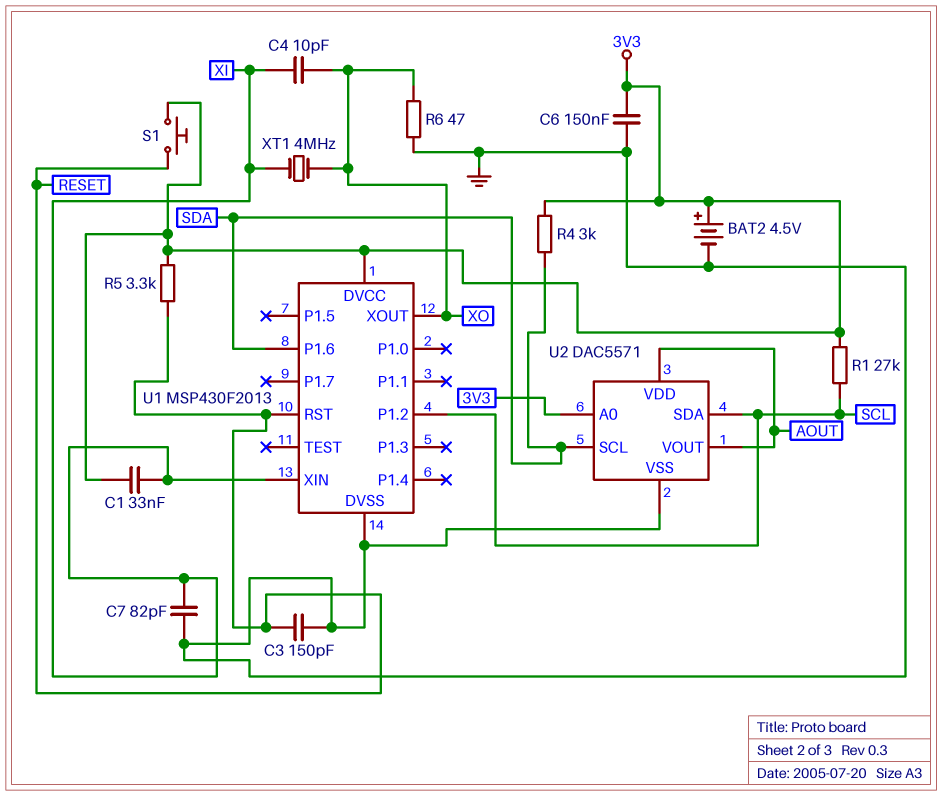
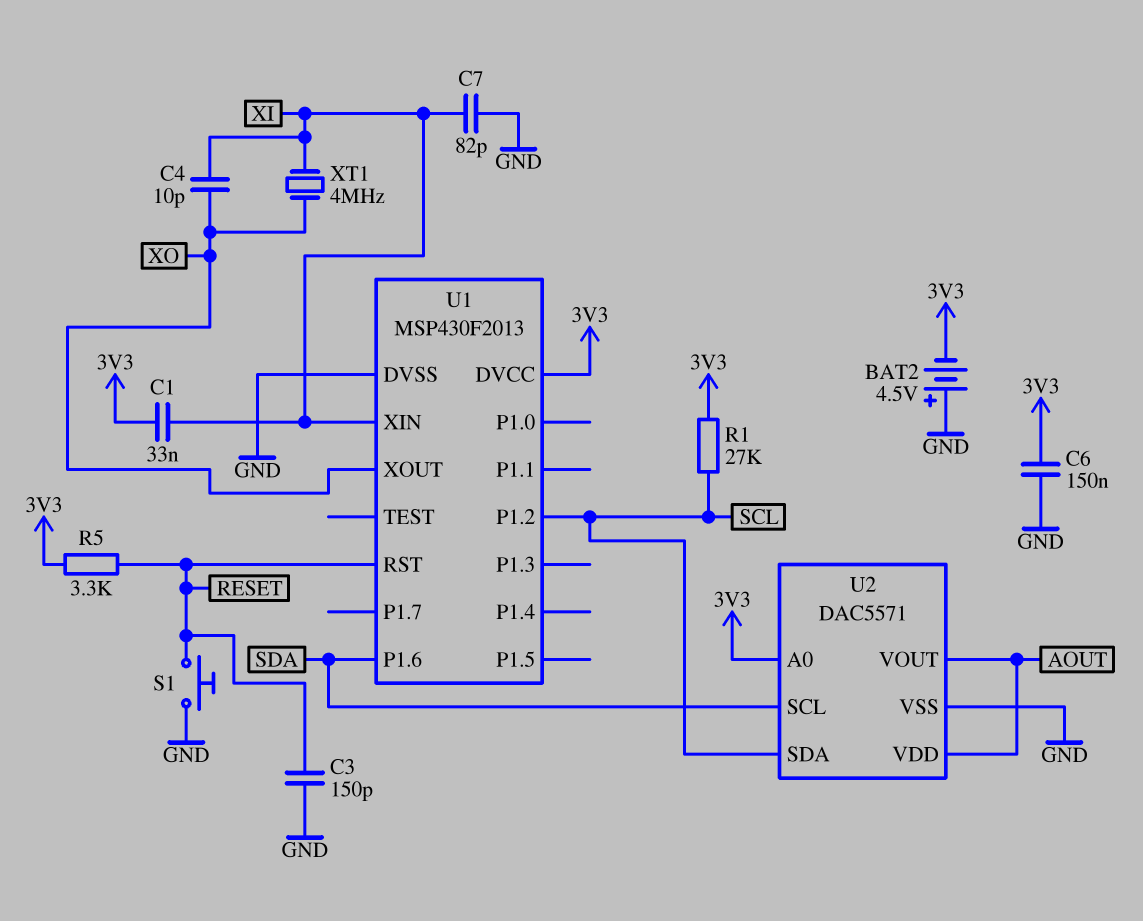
BAT2: 4.5V (plus 3V3, minus GND) -> 4.5V (plus GND, minus 3V3)
R4: 3k (3V3, SDA) -> none
R6: 47 (GND, XO) -> none
S1: button (3V3, RESET) -> button (GND, RESET)

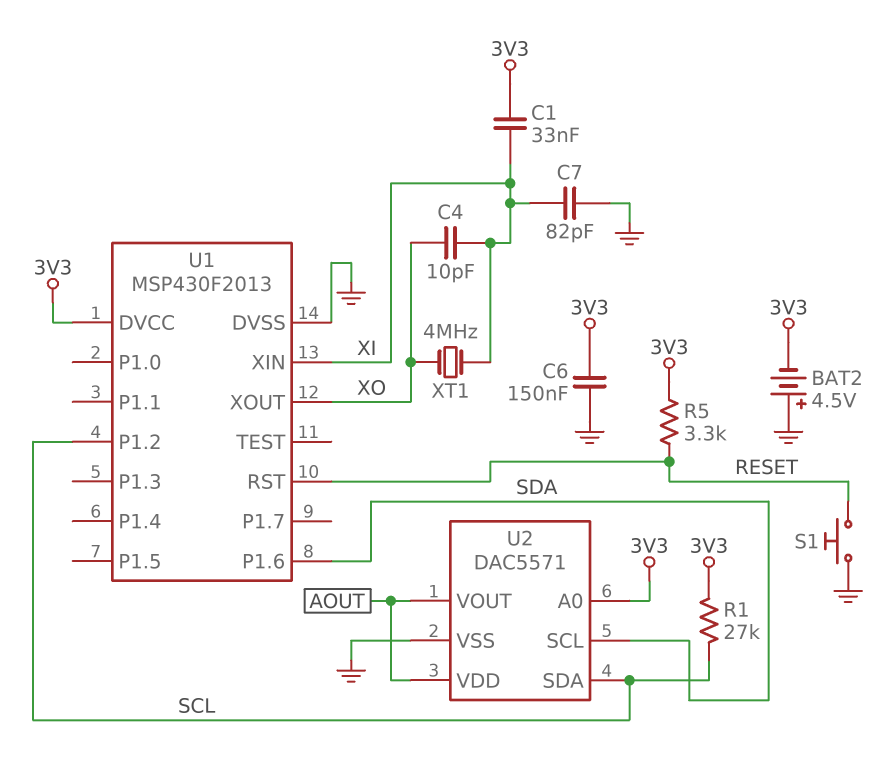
C3: 150pF (GND, RESET) -> none

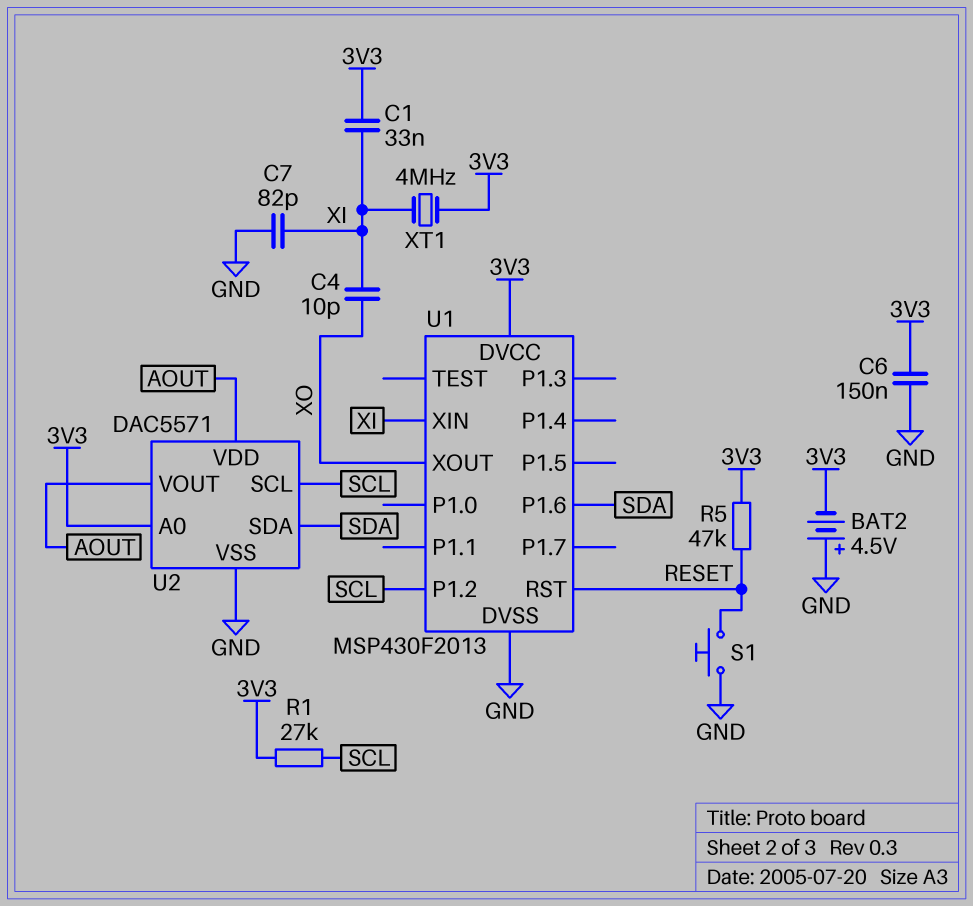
R5: 3.3k (3V3, RESET) -> 47k (3V3, RESET)
U2 pin SCL: SDA -> SCL
U2 pin SDA: SCL -> SDA
XT1: 4MHz (XI, XO) -> 4MHz (3V3, XI)

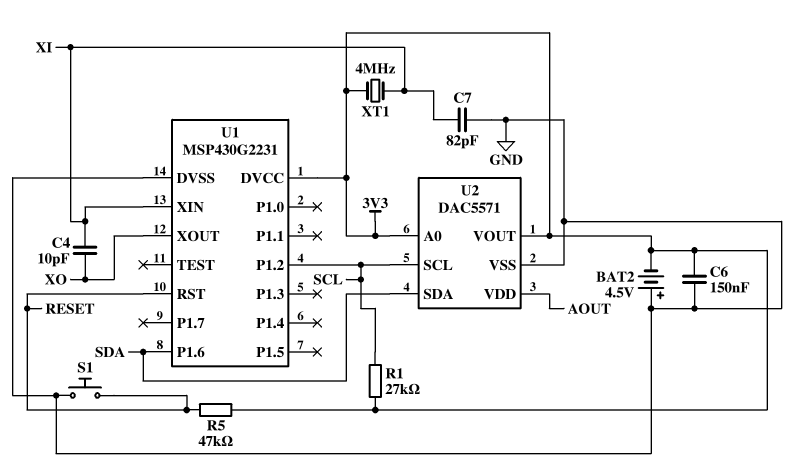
C1: 33nF (3V3, XI) -> none
U1: MSP430F2013 -> MSP430G2231
U2 pin VOUT: AOUT -> 3V3

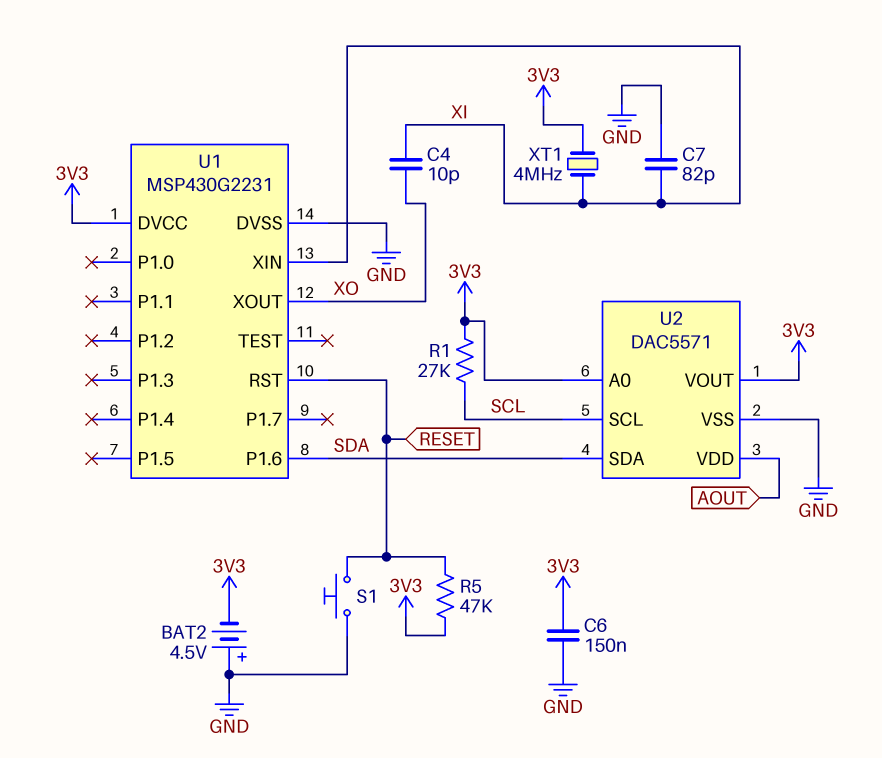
U1 pin P1.2: SCL -> none

